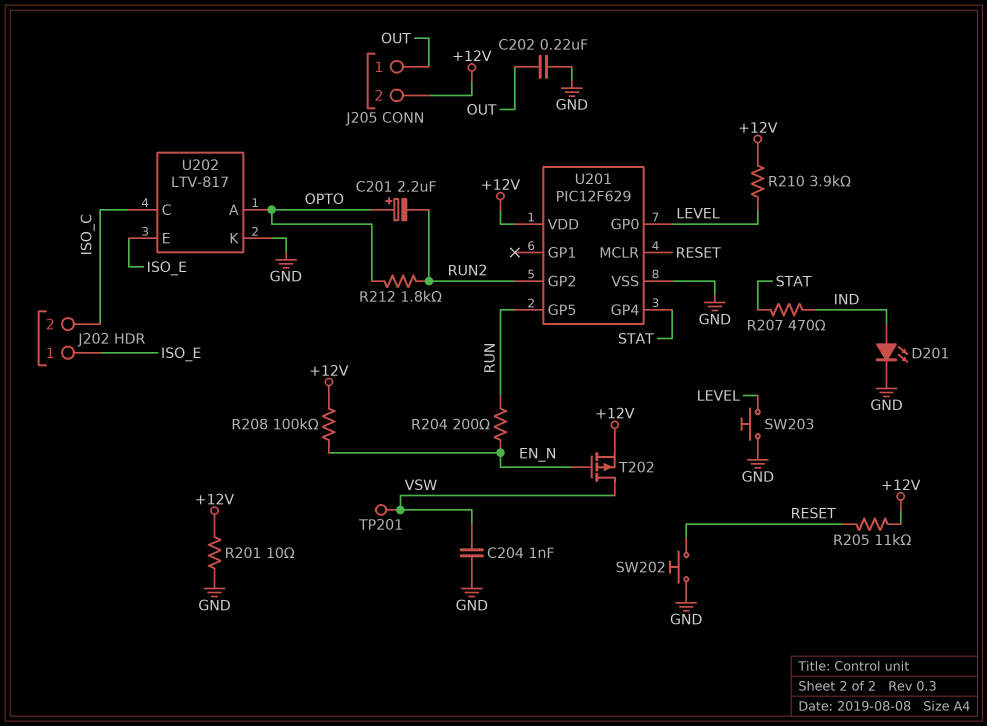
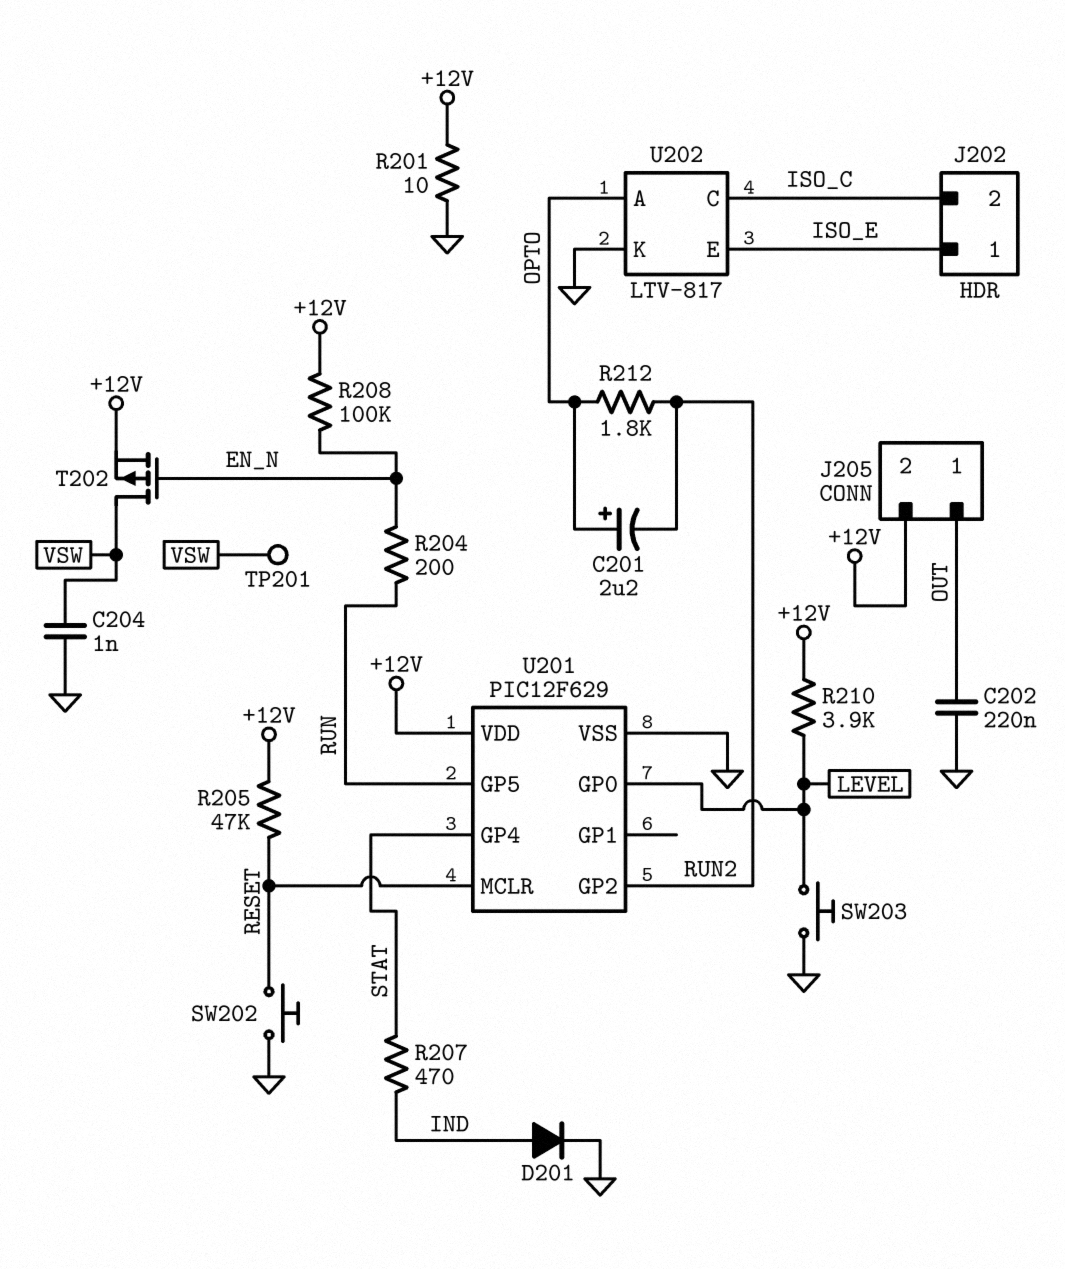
D201: LED (A IND, K GND) -> diode (A IND, K GND)
R205: 11k (+12V, RESET) -> 47k (+12V, RESET)

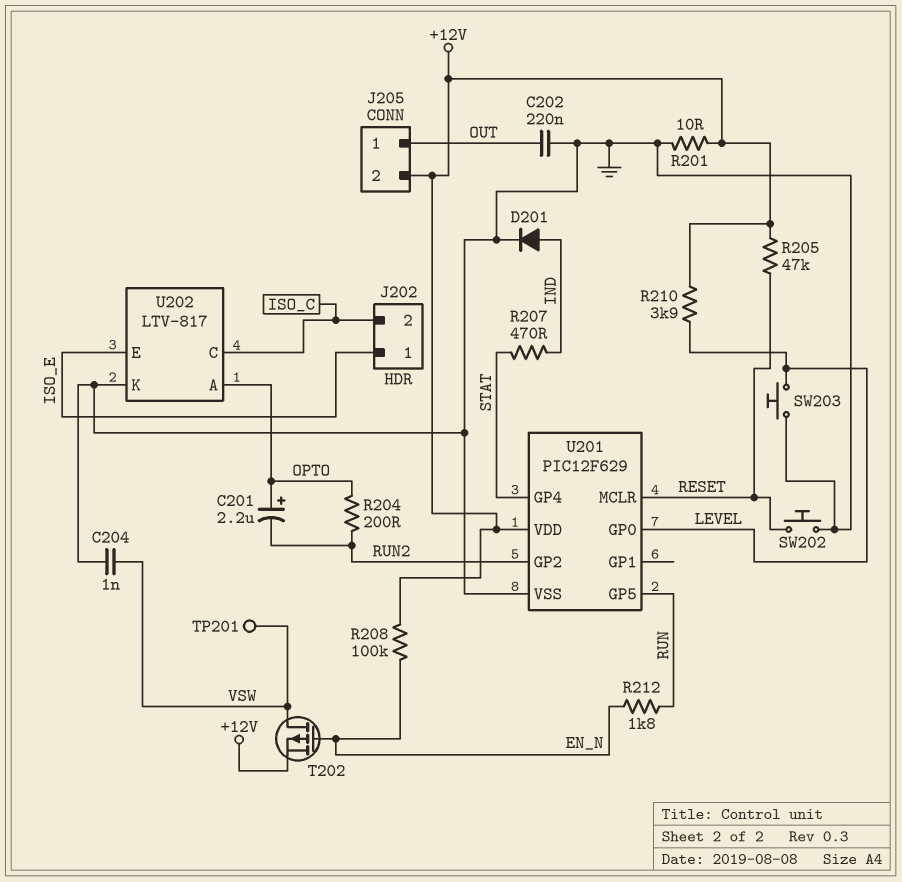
R204: 200 (EN_N, RUN) -> 200 (OPTO, RUN2)
R212: 1.8k (OPTO, RUN2) -> 1.8k (EN_N, RUN)

